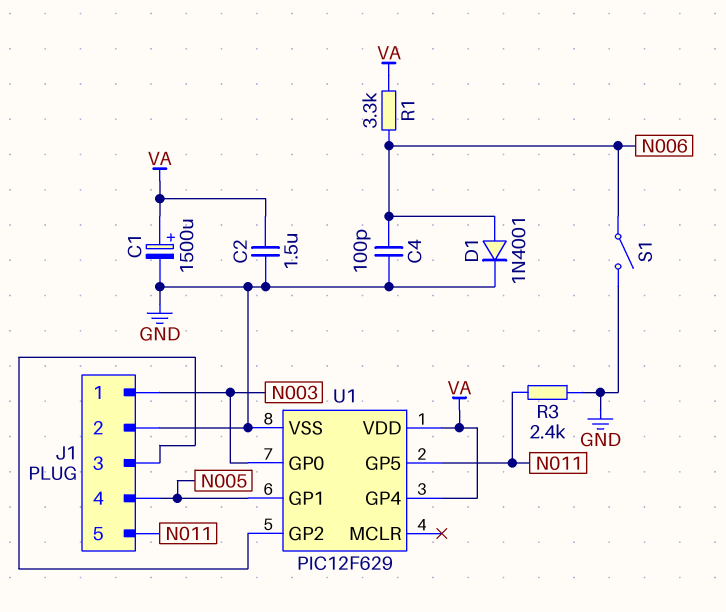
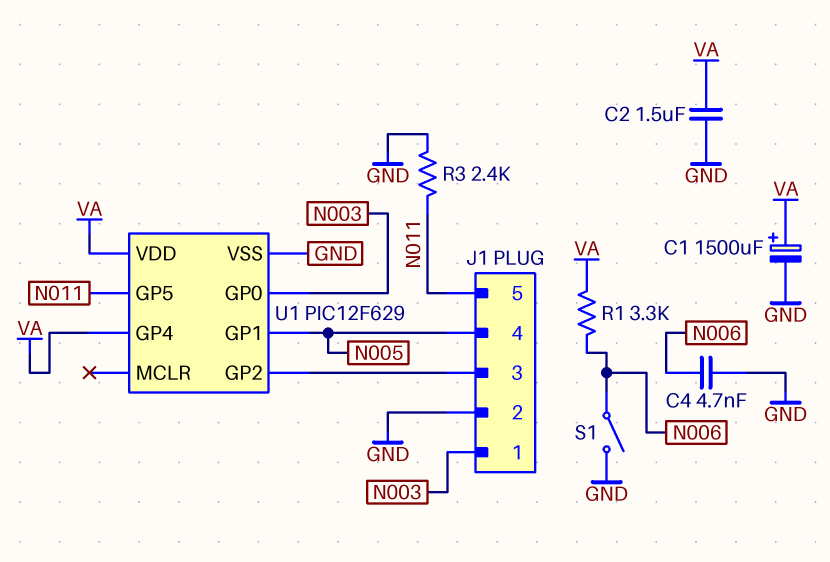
C4: 100pF (GND, N006) -> 4.7nF (GND, N006)
D1: diode 1N4001 (A N006, K GND) -> none

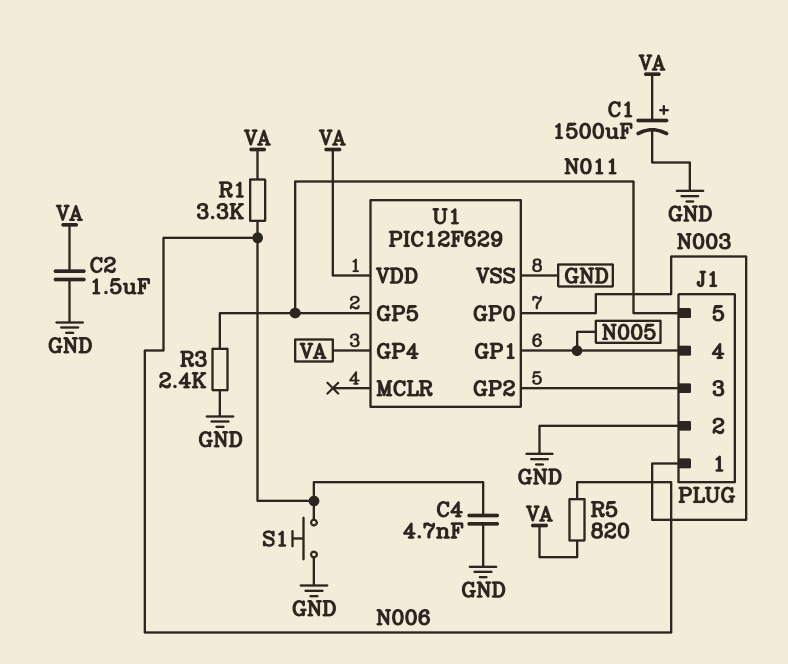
R5: none -> 820 (N006, VA)
S1: switch (GND, N006) -> button (GND, N006)

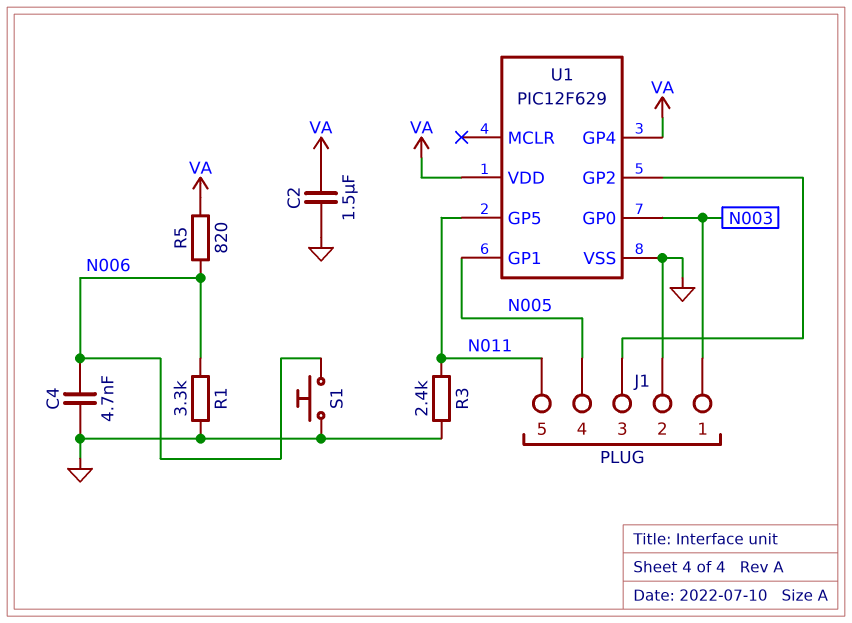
C1: 1500uF (plus VA, minus GND) -> none
R1: 3.3k (N006, VA) -> 3.3k (GND, N006)

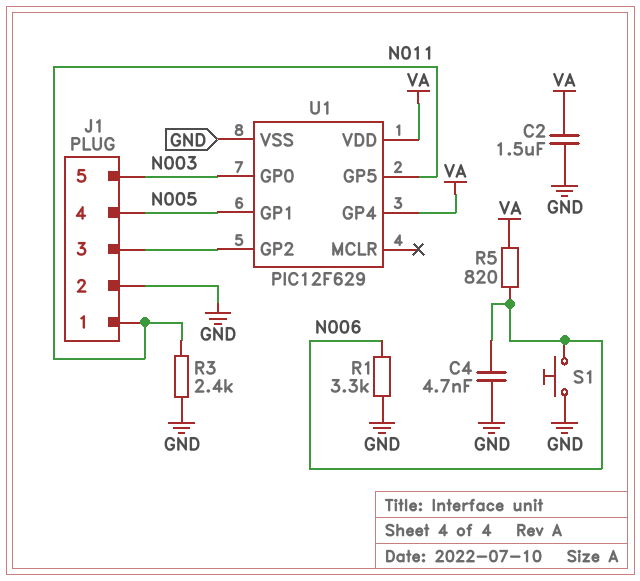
J1 pin 1: N003 -> N011
J1 pin 5: N011 -> N003

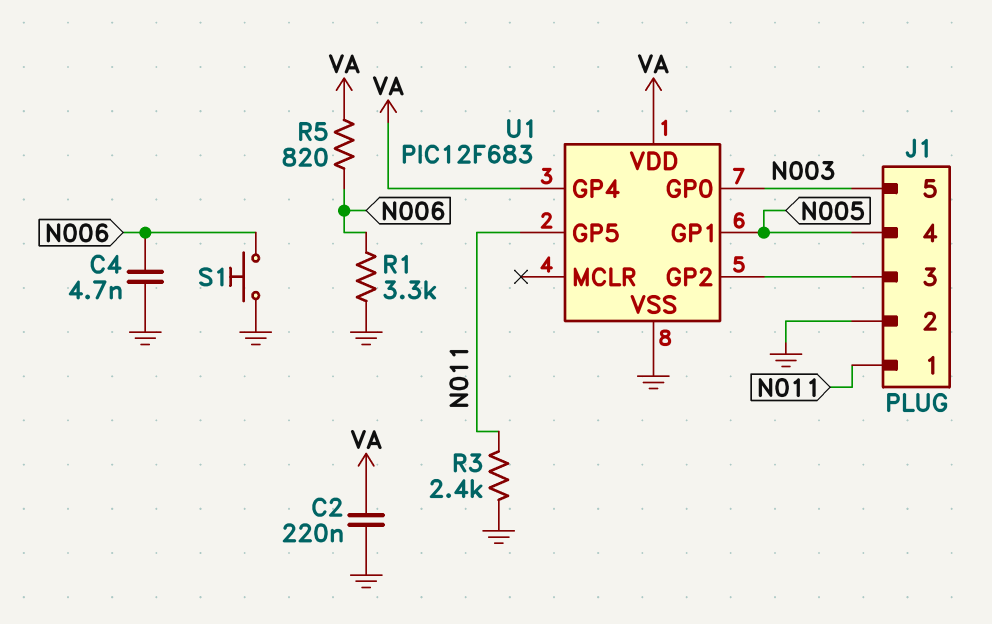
C2: 1.5uF (GND, VA) -> 220nF (GND, VA)
U1: PIC12F629 -> PIC12F683

